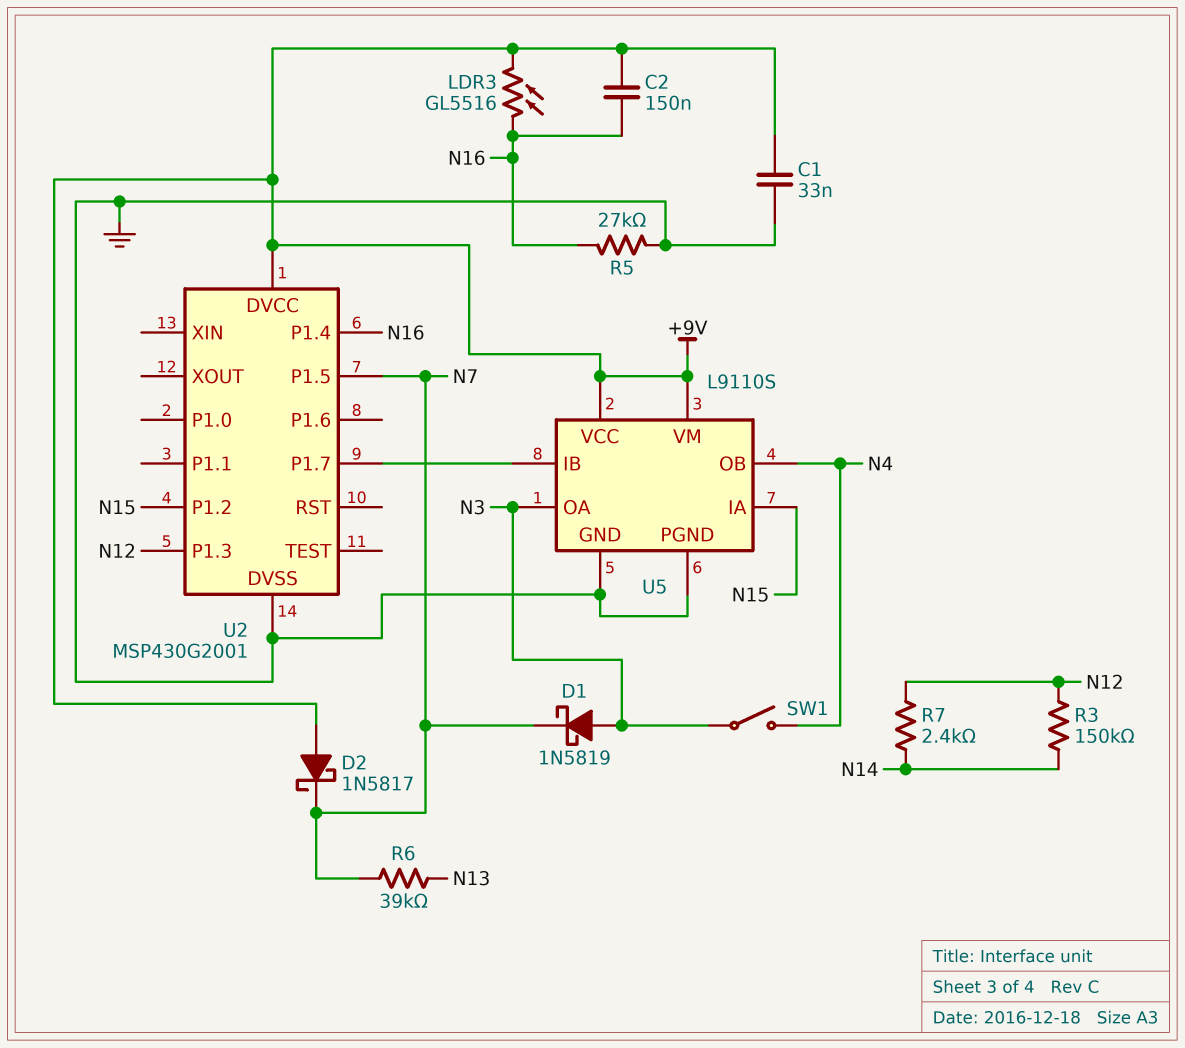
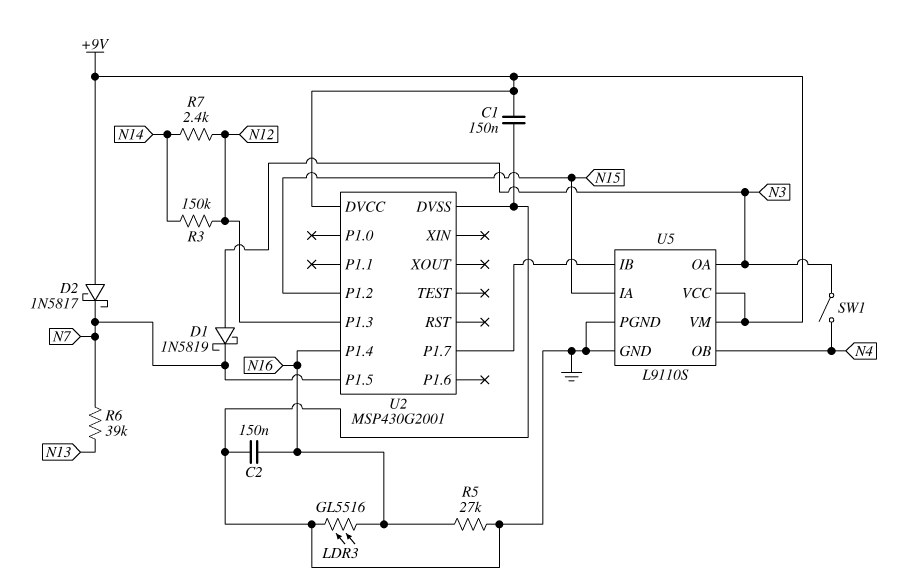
C1: 33nF (+9V, GND) -> 150nF (+9V, GND)
C2: 150nF (+9V, N16) -> 150nF (GND, N16)
LDR3: GL5516 (+9V, N16) -> GL5516 (GND, N16)

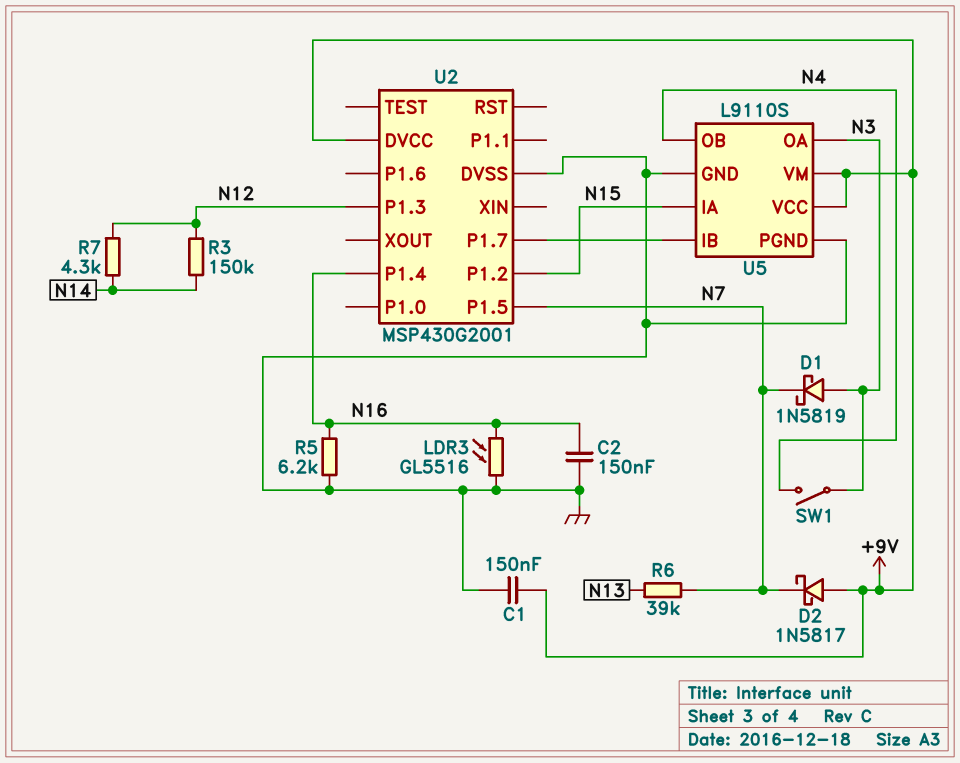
R5: 27k (GND, N16) -> 6.2k (GND, N16)
R7: 2.4k (N12, N14) -> 4.3k (N12, N14)

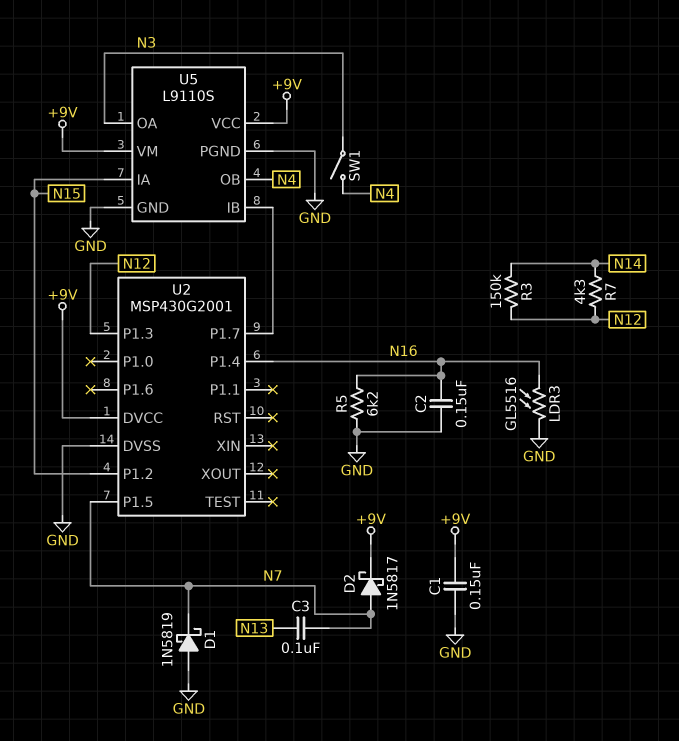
C3: none -> 100nF (N7, N13)
D1: schottky 1N5819 (A N3, K N7) -> schottky 1N5819 (A GND, K N7)
D2: schottky 1N5817 (A +9V, K N7) -> schottky 1N5817 (A N7, K +9V)
R6: 39k (N7, N13) -> none

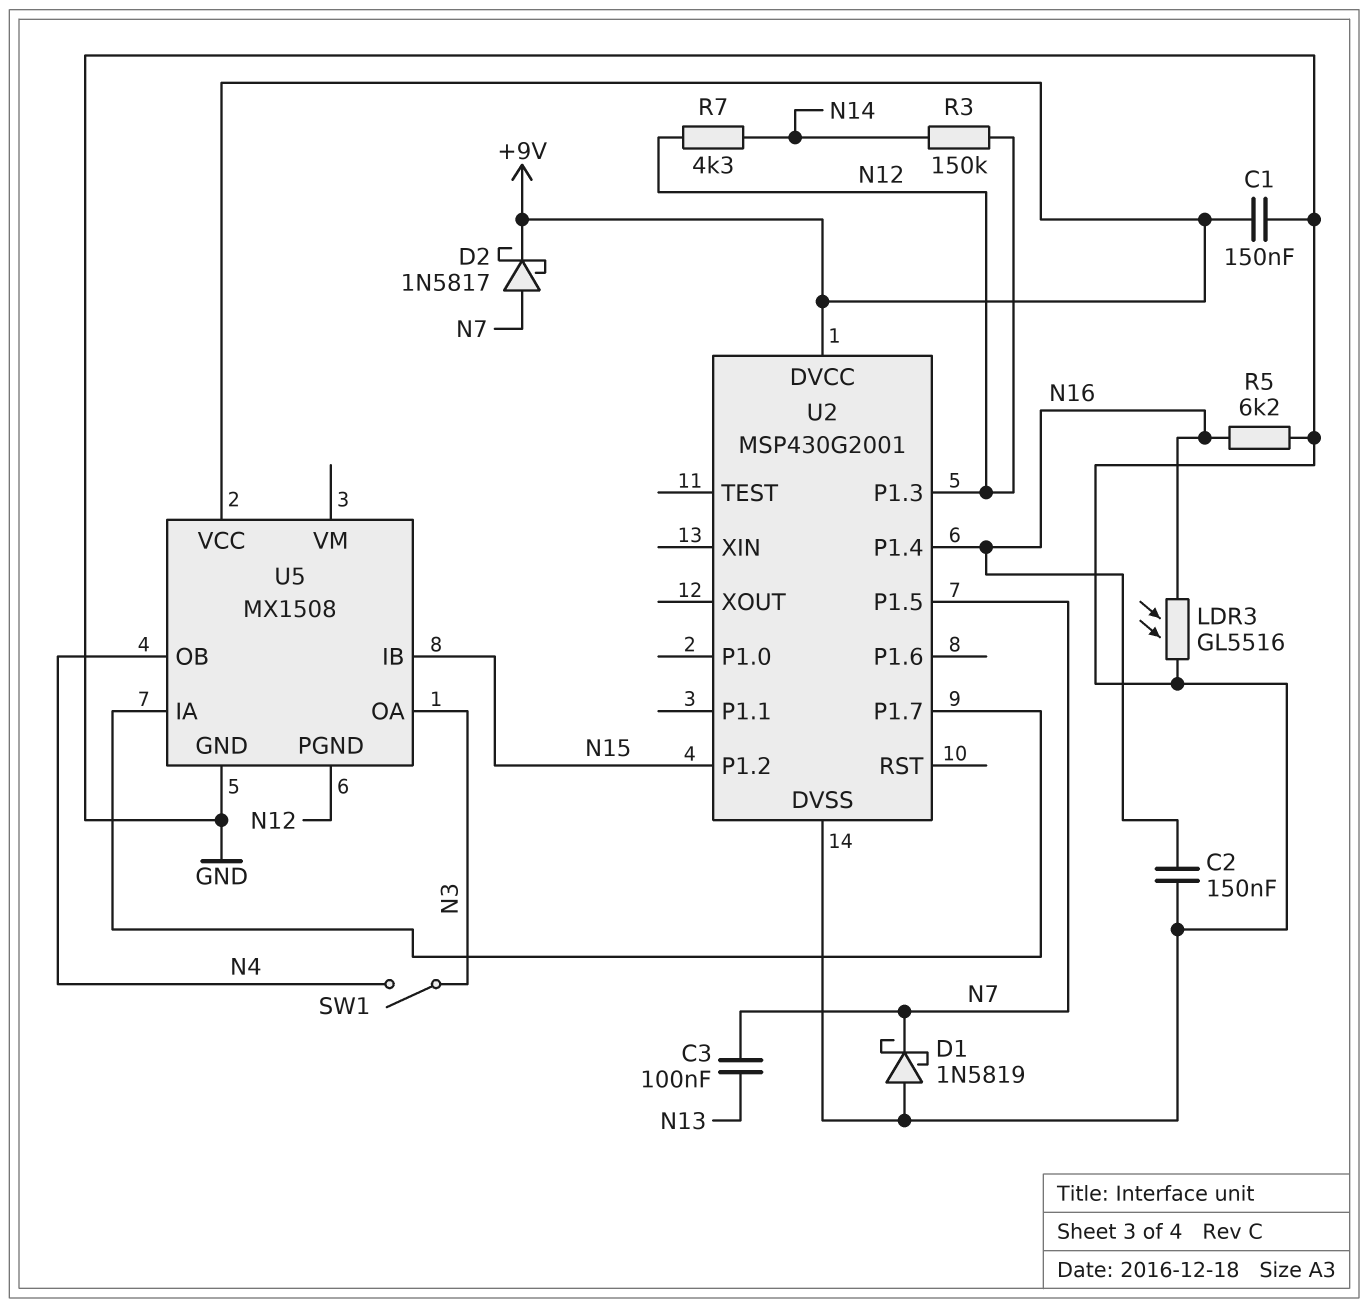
U5: L9110S -> MX1508
U5 pin IA: N15 -> U2/P1.7
U5 pin IB: U2/P1.7 -> N15
U5 pin PGND: GND -> N12
U5 pin VM: +9V -> none

